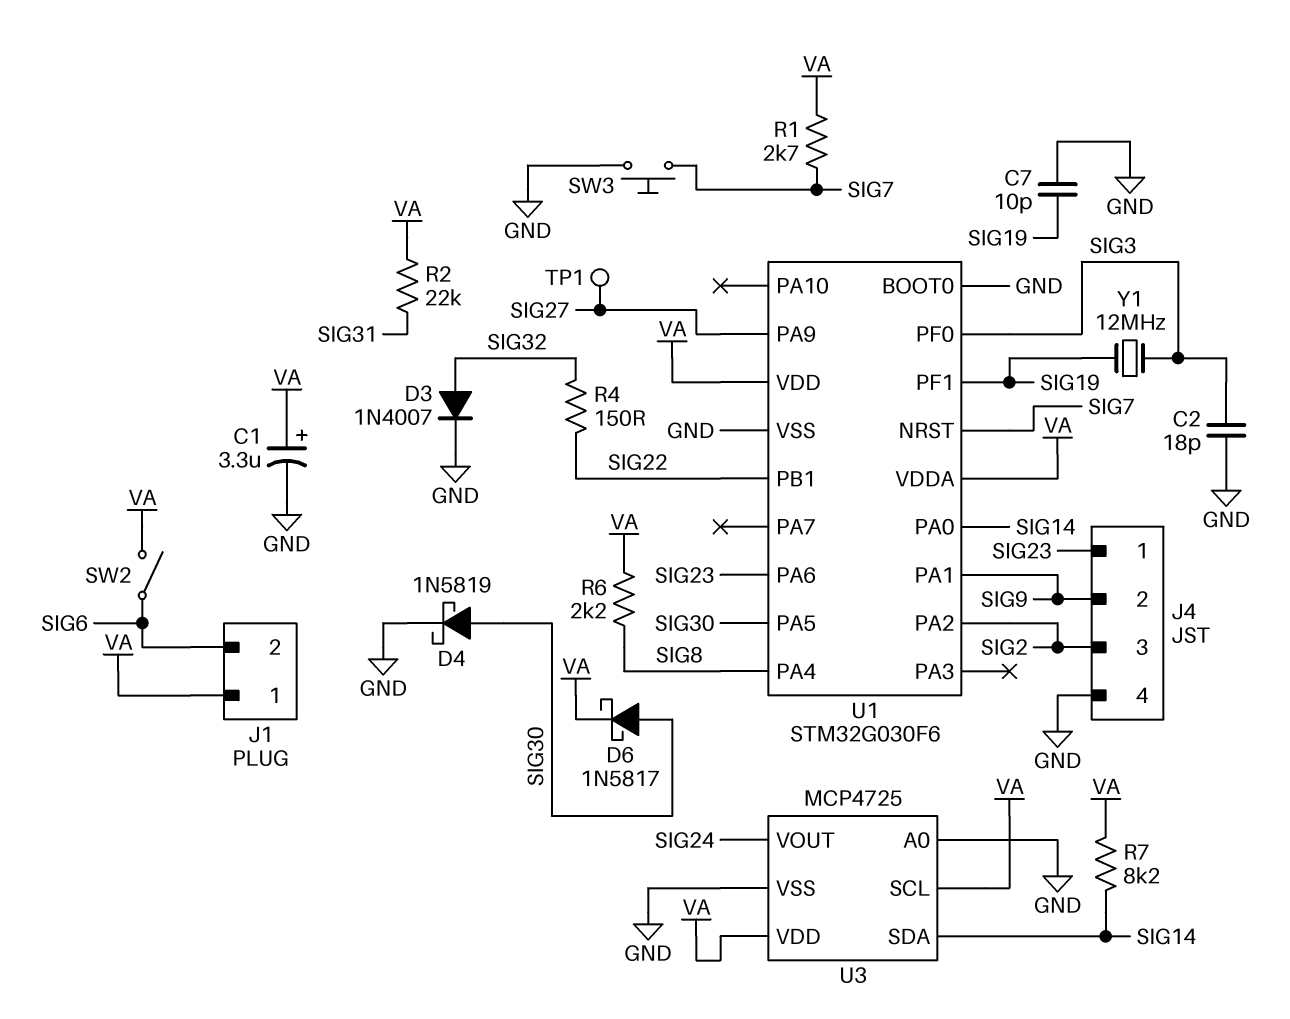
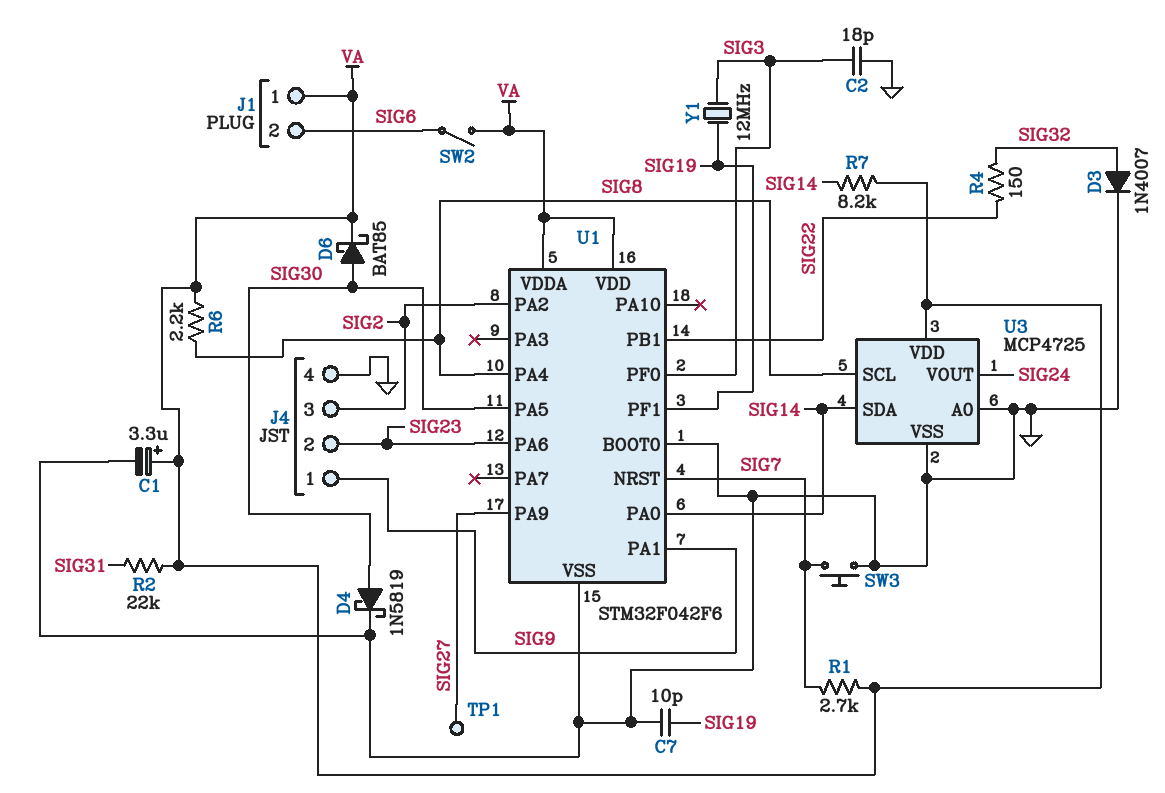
D6: schottky 1N5817 (A SIG30, K VA) -> schottky BAT85 (A SIG30, K VA)
J4 pin 1: SIG23 -> SIG9
J4 pin 2: SIG9 -> SIG23
U1: STM32G030F6 -> STM32F042F6
U3 pin SCL: VA -> SIG8

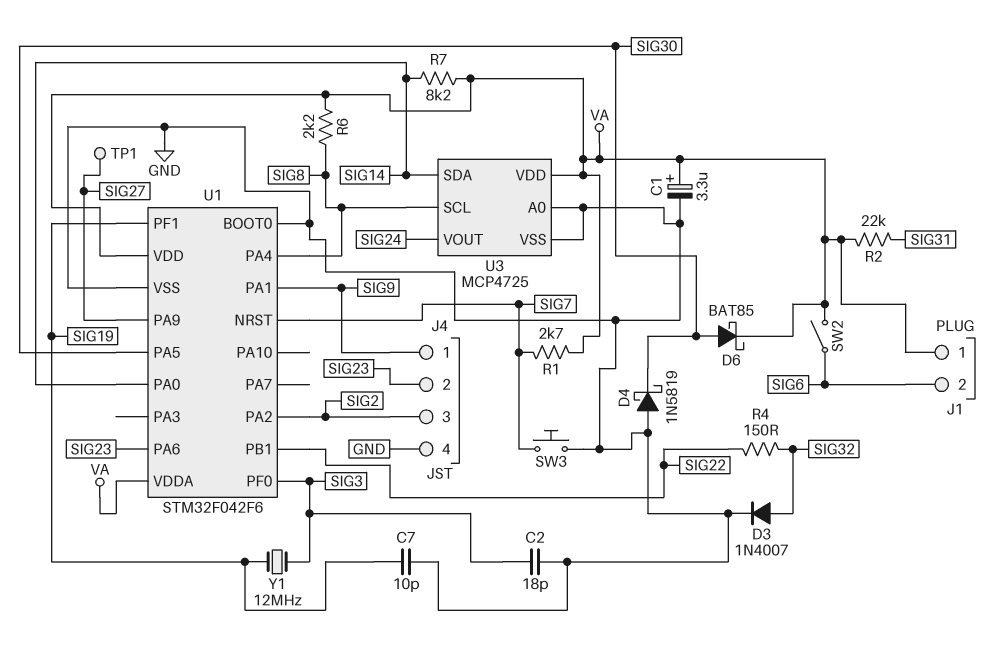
D4: schottky 1N5819 (A SIG30, K GND) -> schottky 1N5819 (A GND, K SIG30)

